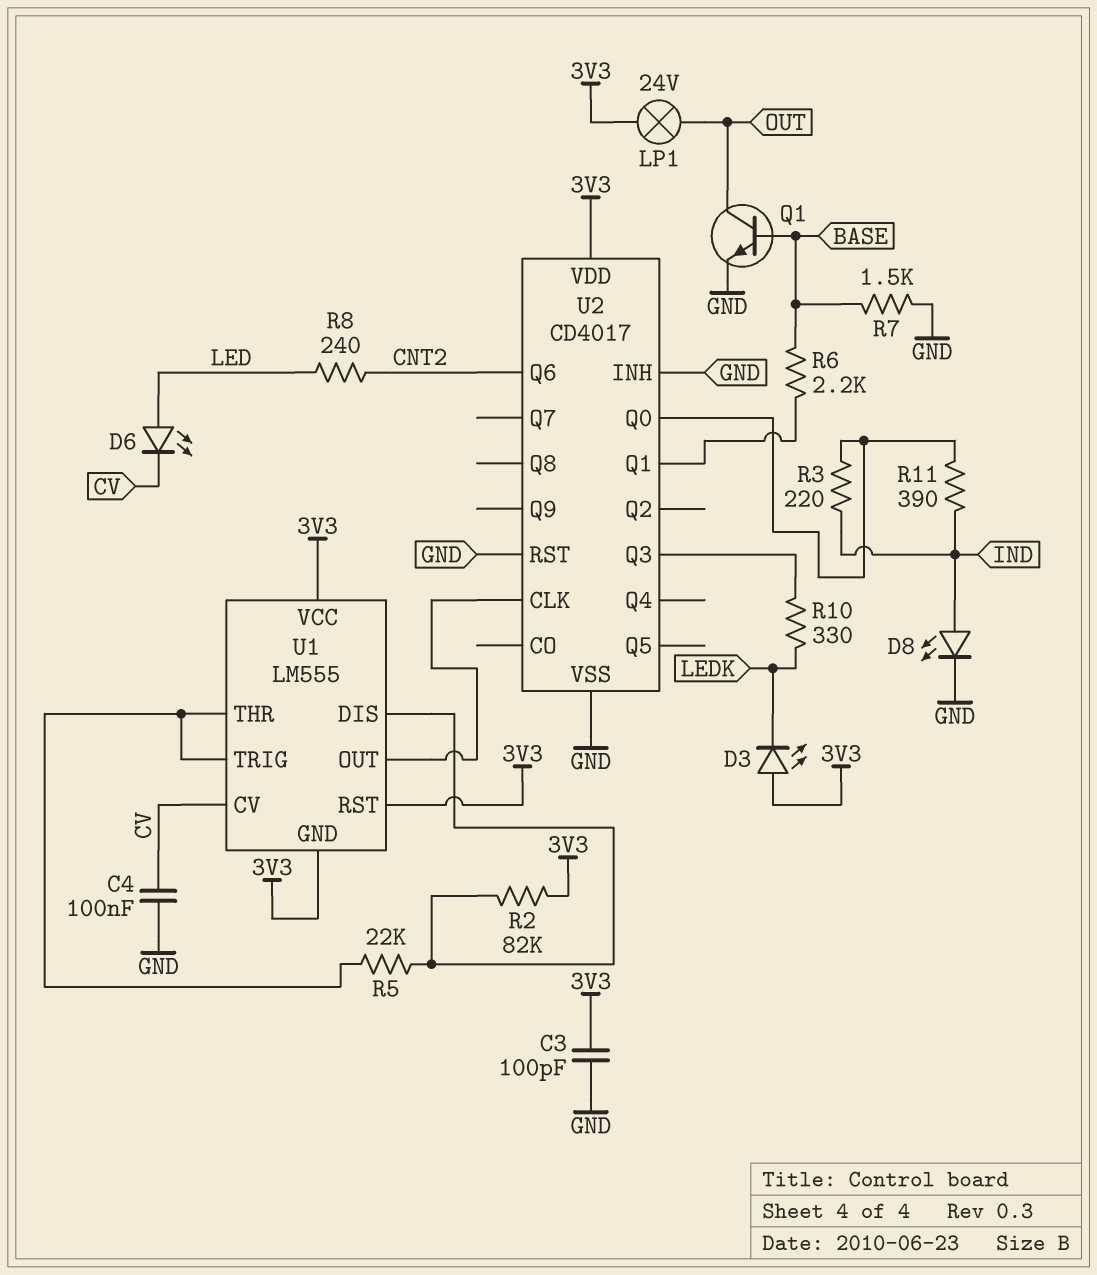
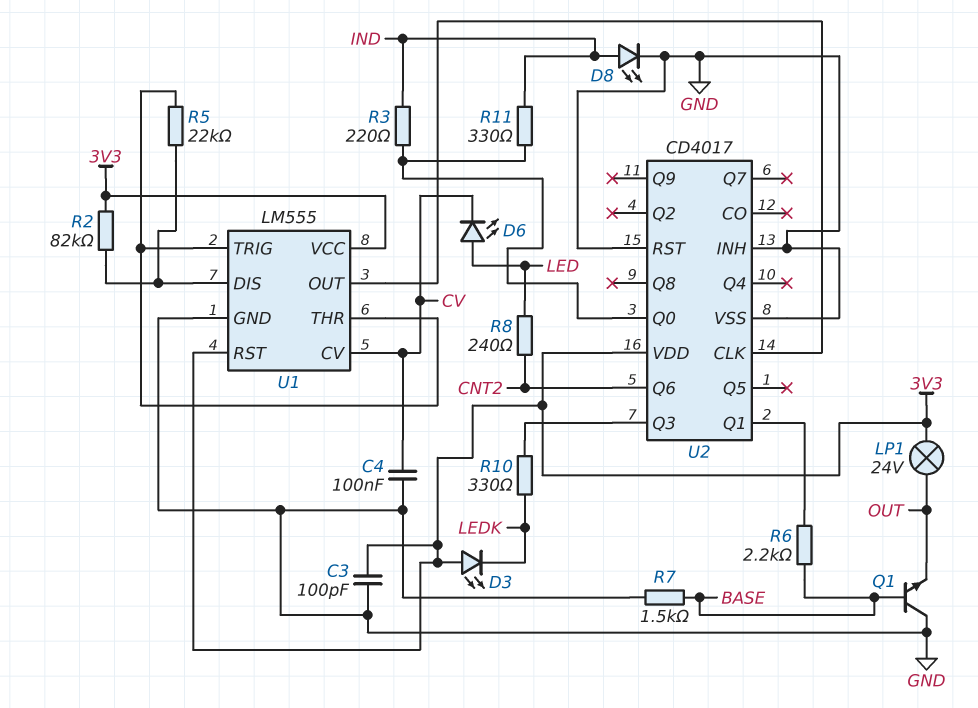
Q1: NPN (B BASE, C OUT, E GND) -> NPN (B BASE, C GND, E OUT)
R11: 390 (IND, U2/Q0) -> 330 (IND, U2/Q0)
U1 pin GND: 3V3 -> GND

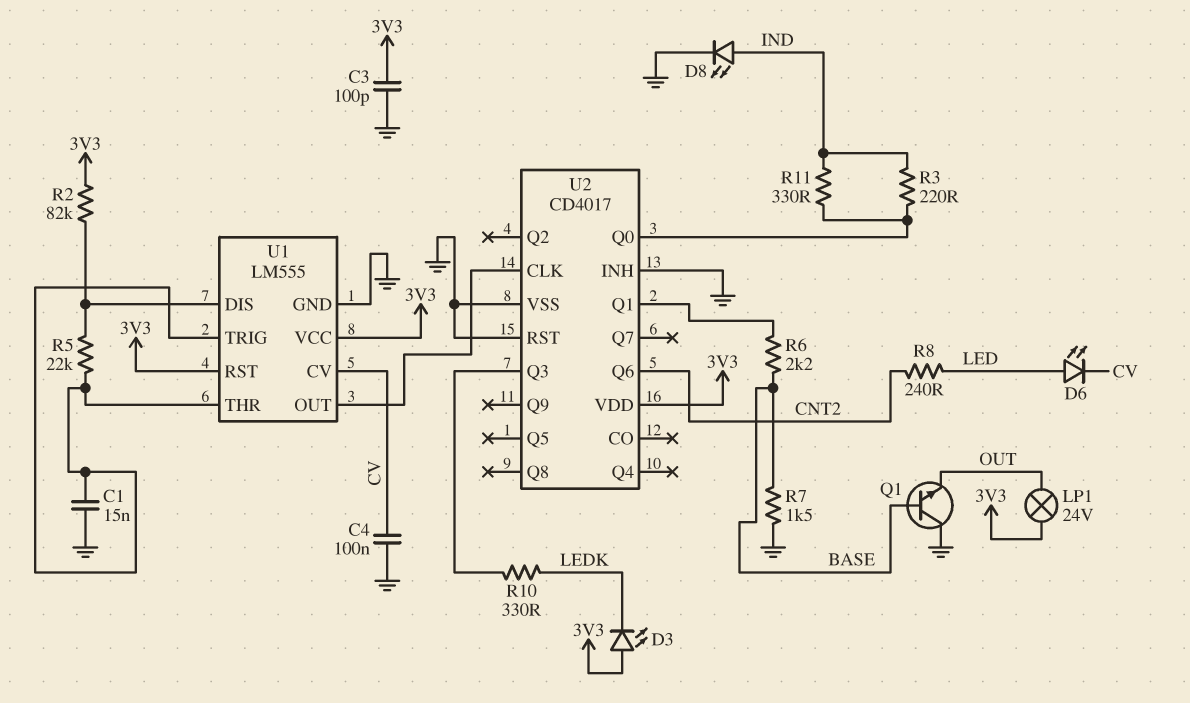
C1: none -> 15nF (GND, U1/THR)

